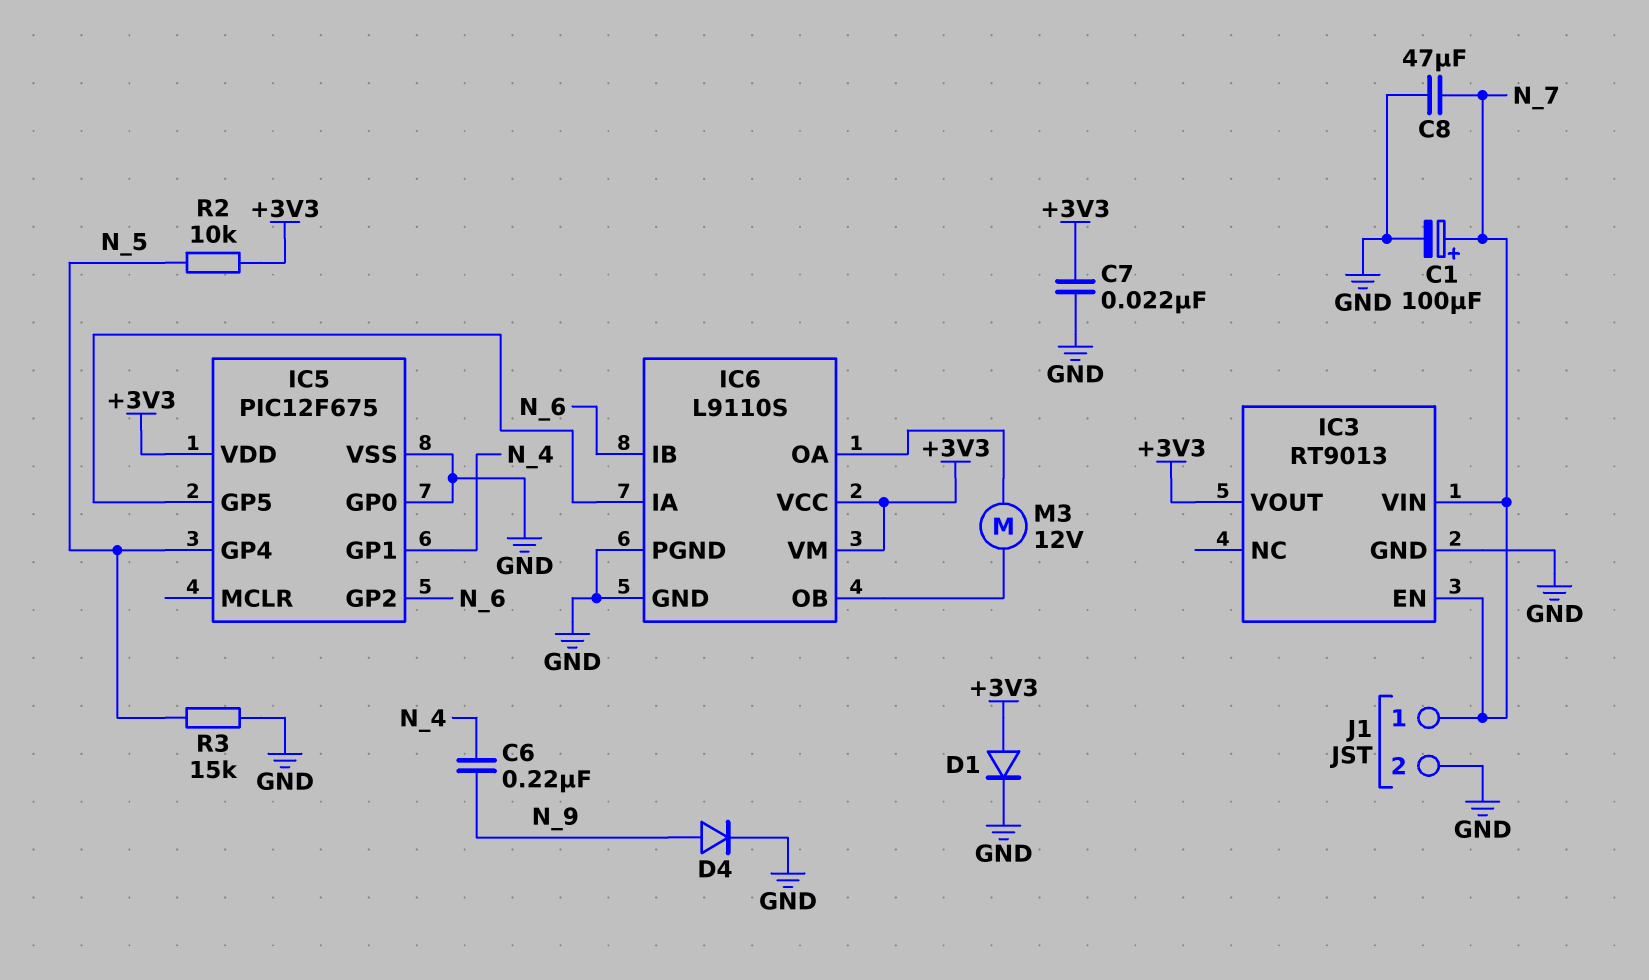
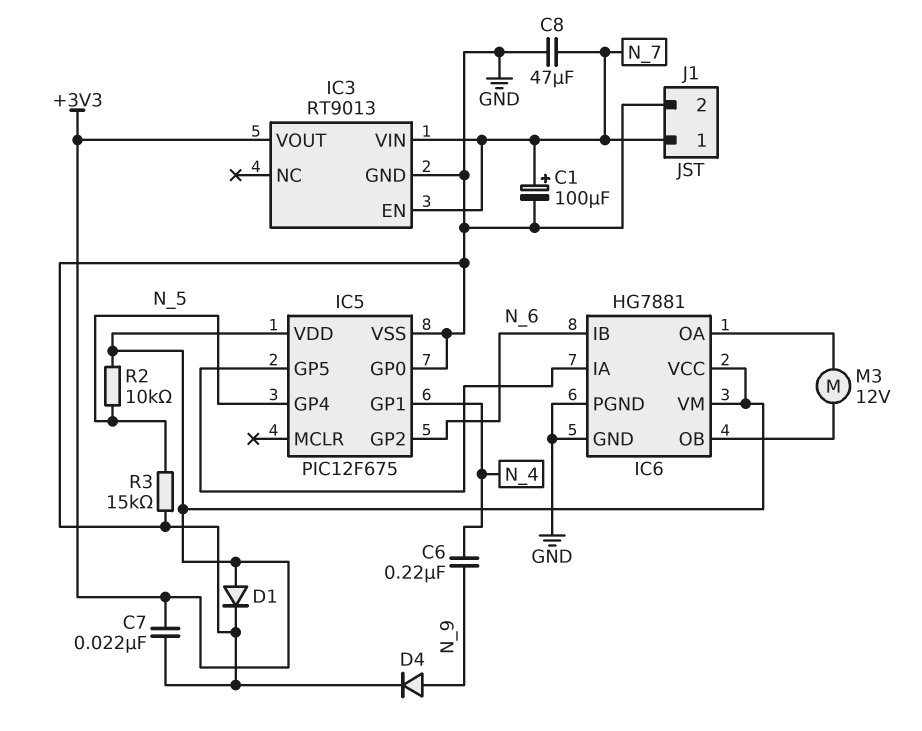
IC6: L9110S -> HG7881

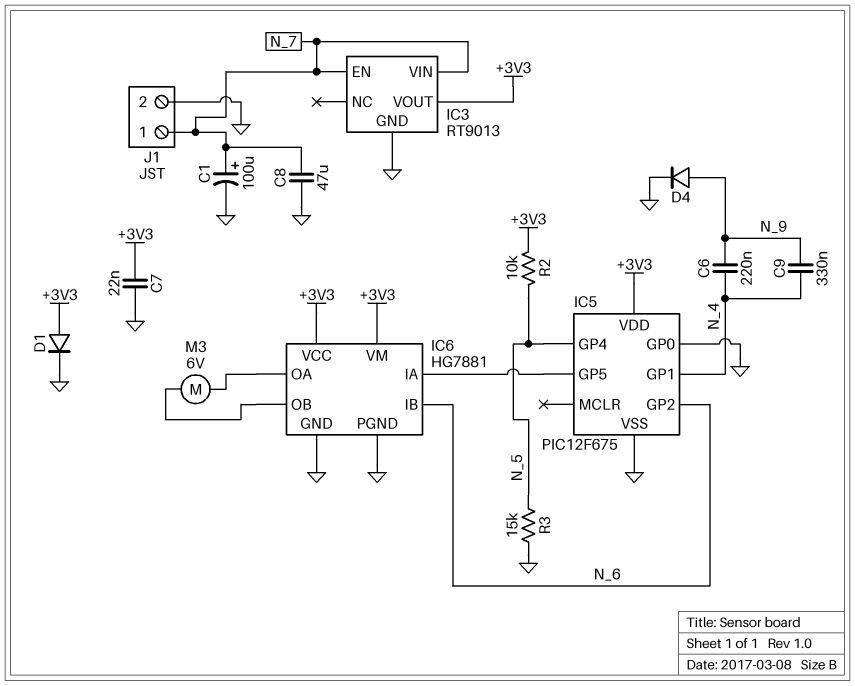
C9: none -> 330nF (N_4, N_9)
M3: motor 12V (IC6/OA, IC6/OB) -> motor 6V (IC6/OA, IC6/OB)

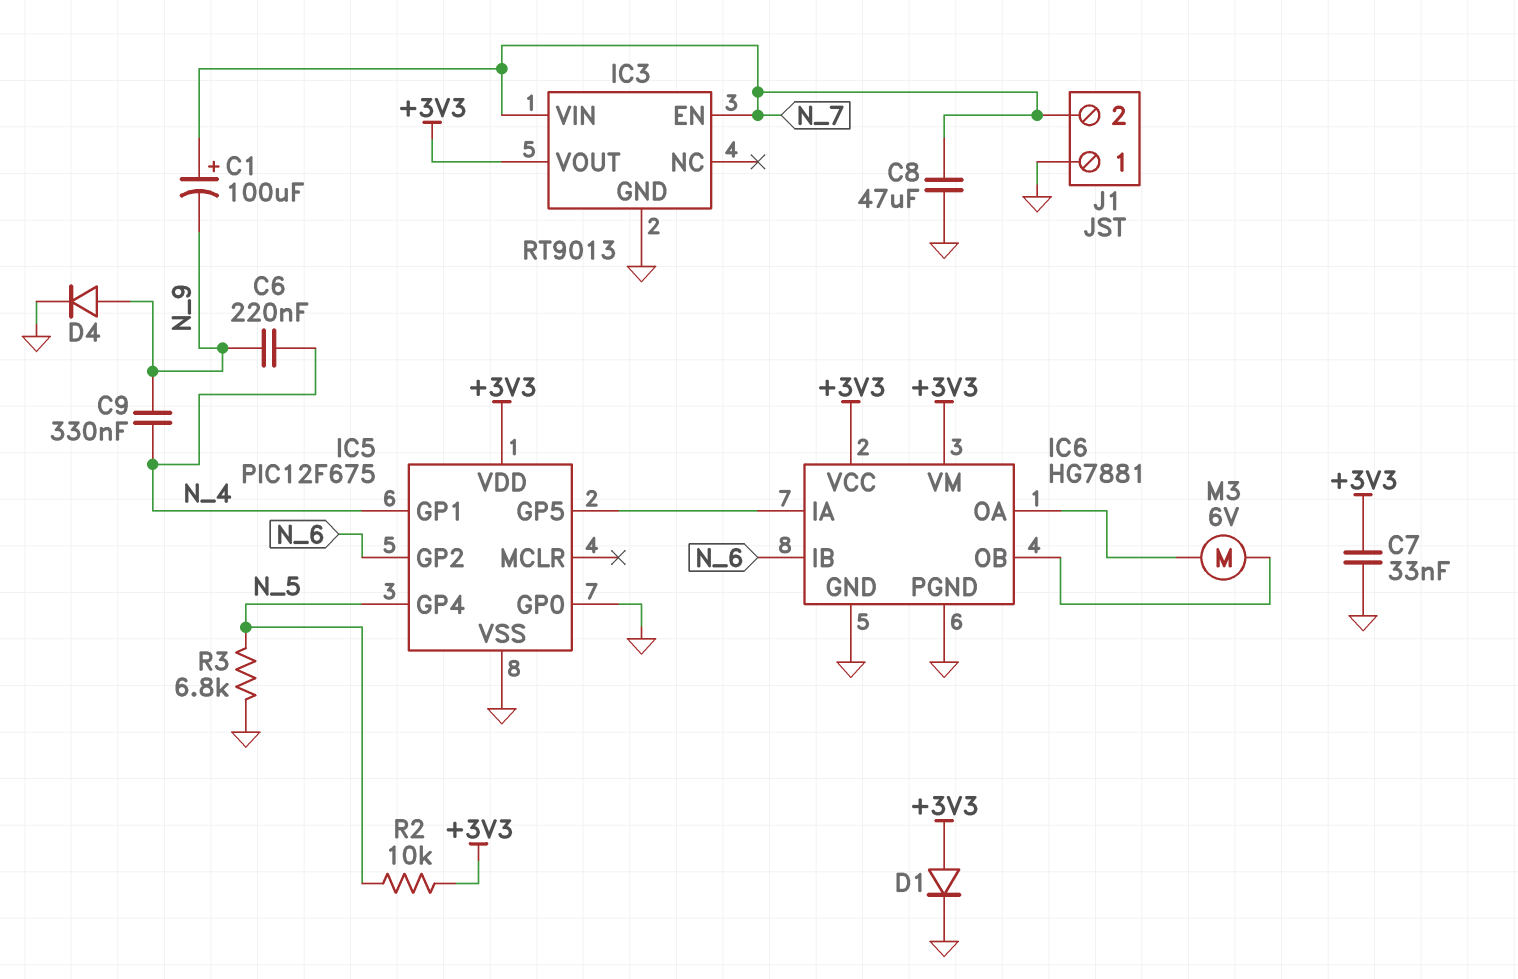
C1: 100uF (plus N_7, minus GND) -> 100uF (plus N_7, minus N_9)
C7: 22nF (+3V3, GND) -> 33nF (+3V3, GND)
J1 pin 1: N_7 -> GND
J1 pin 2: GND -> N_7
R3: 15k (GND, N_5) -> 6.8k (GND, N_5)

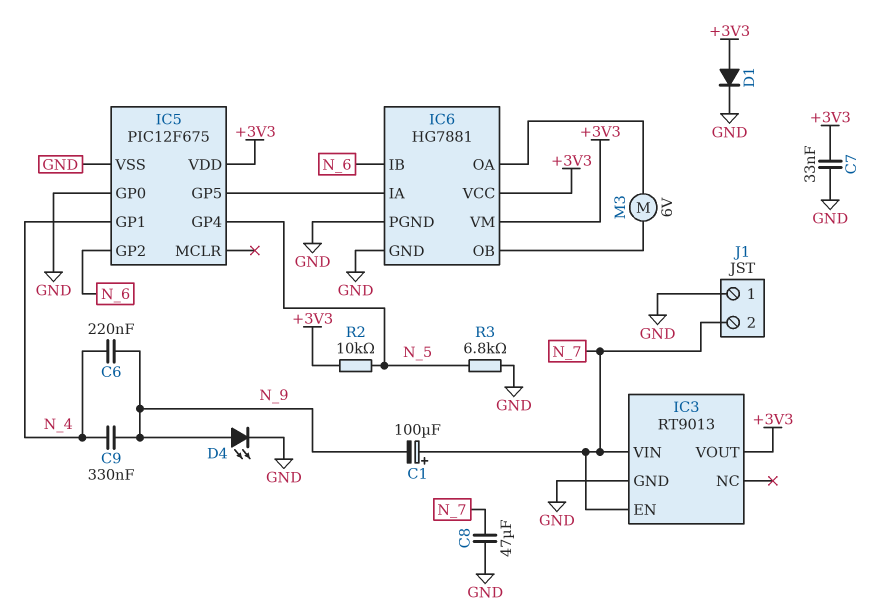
D4: diode (A N_9, K GND) -> LED (A N_9, K GND)

